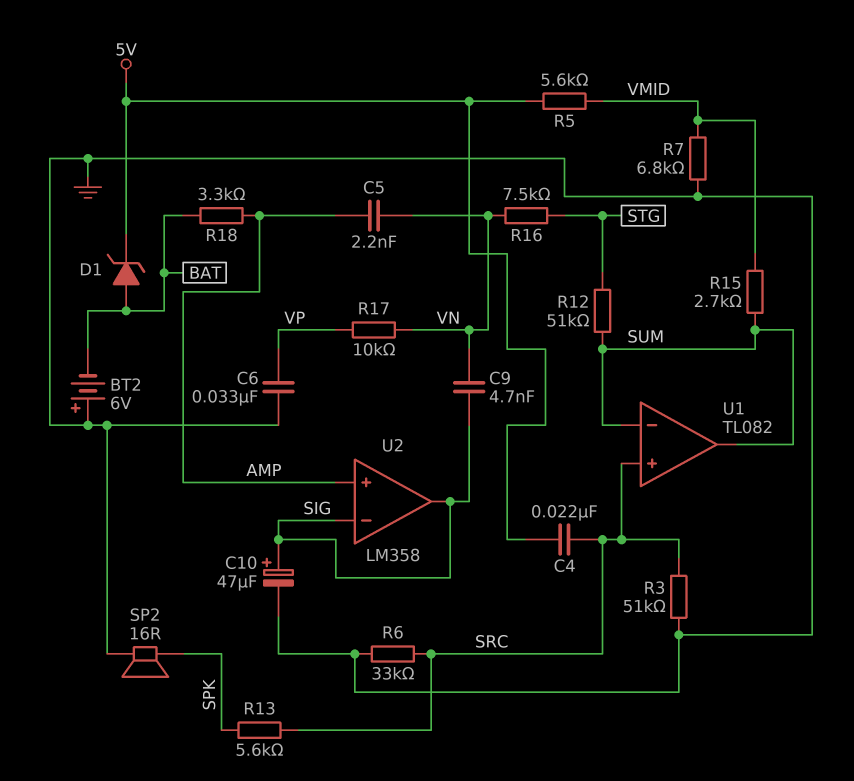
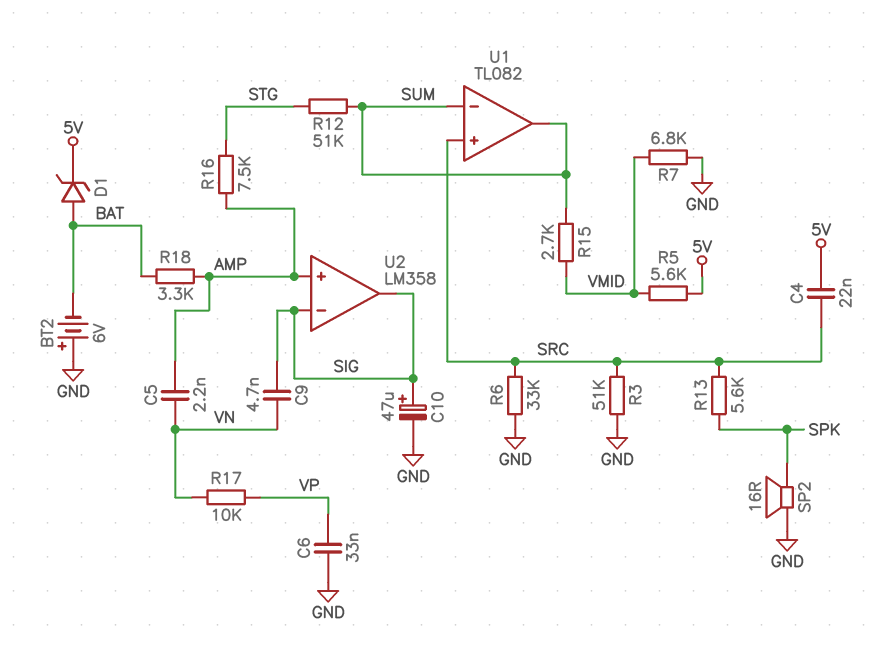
R16: 7.5k (STG, VN) -> 7.5k (AMP, STG)

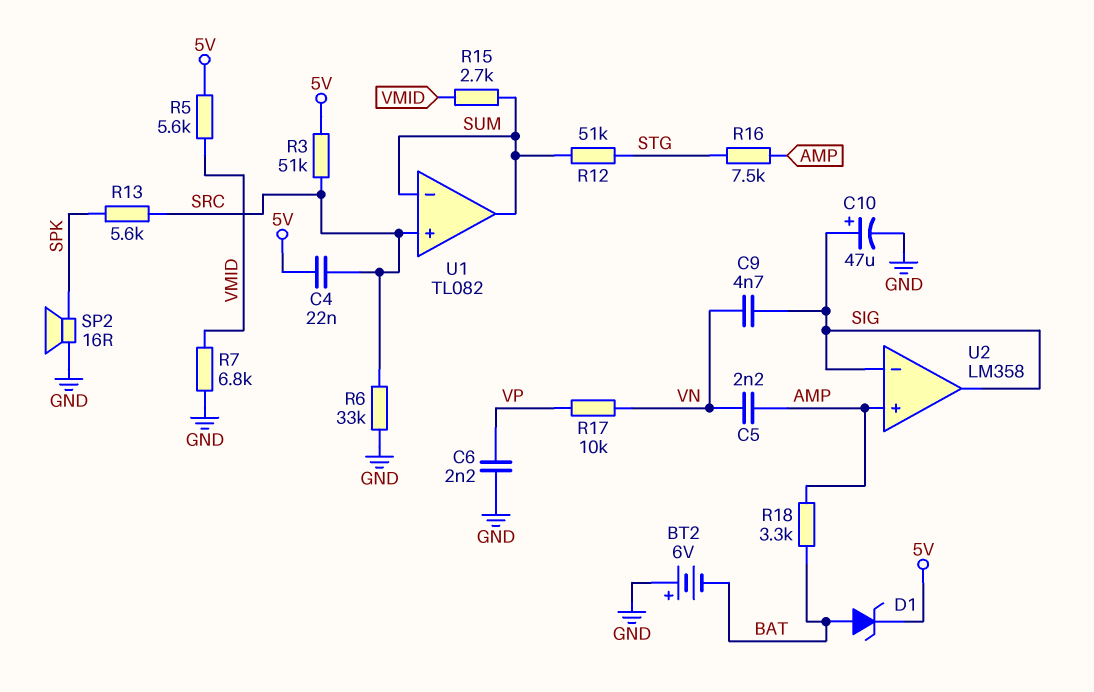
C6: 33nF (GND, VP) -> 2.2nF (GND, VP)
R3: 51k (GND, SRC) -> 51k (5V, SRC)

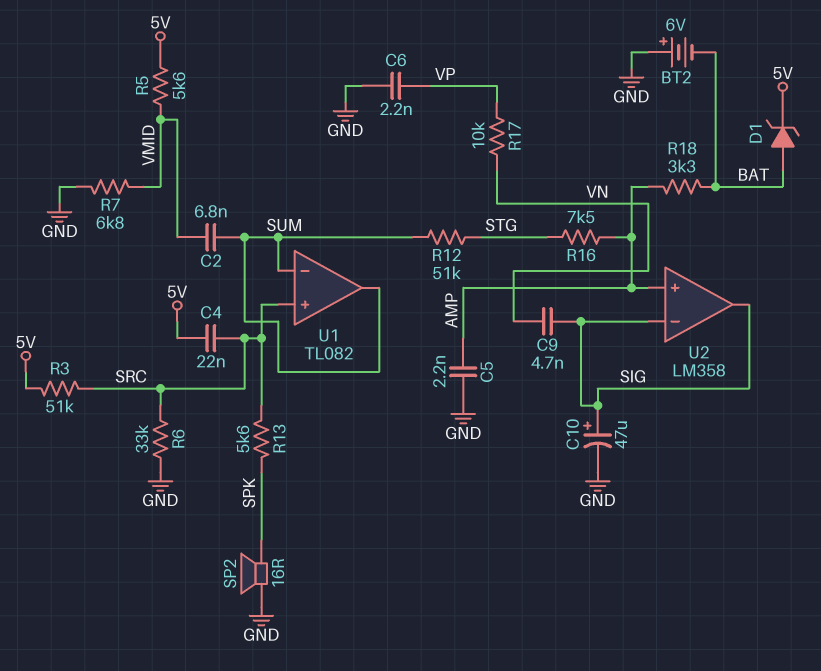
C2: none -> 6.8nF (SUM, VMID)
C5: 2.2nF (AMP, VN) -> 2.2nF (AMP, GND)
R15: 2.7k (SUM, VMID) -> none

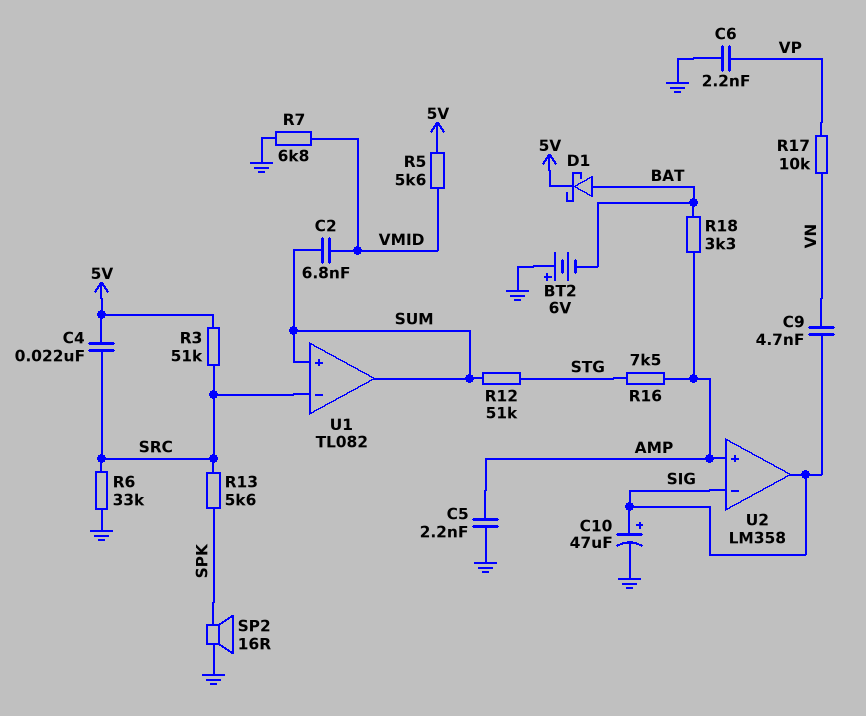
D1: zener (A BAT, K 5V) -> schottky (A BAT, K 5V)
U1 pin in+: SRC -> SUM
U1 pin in-: SUM -> SRC

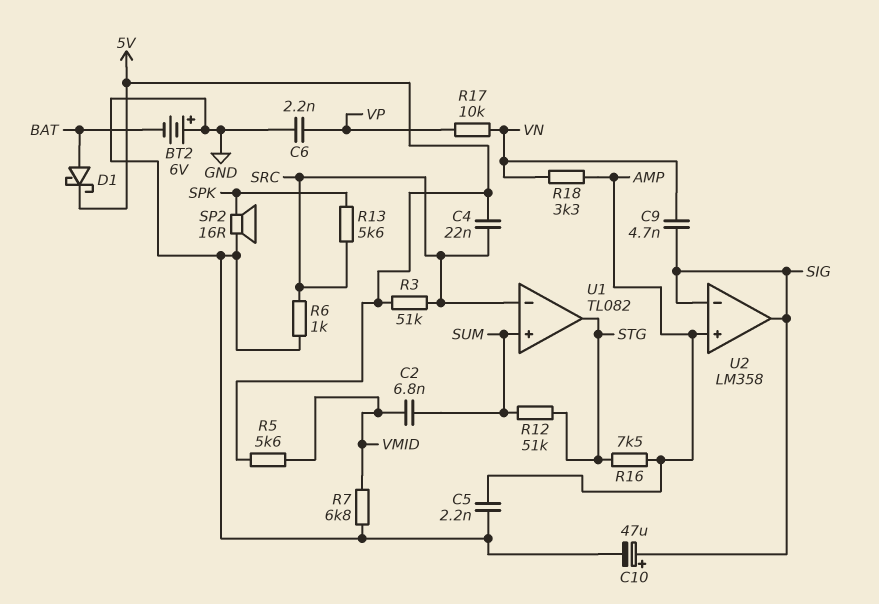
R6: 33k (GND, SRC) -> 1k (GND, SRC)
R18: 3.3k (AMP, BAT) -> 3.3k (AMP, VN)
U1 pin out: SUM -> STG

